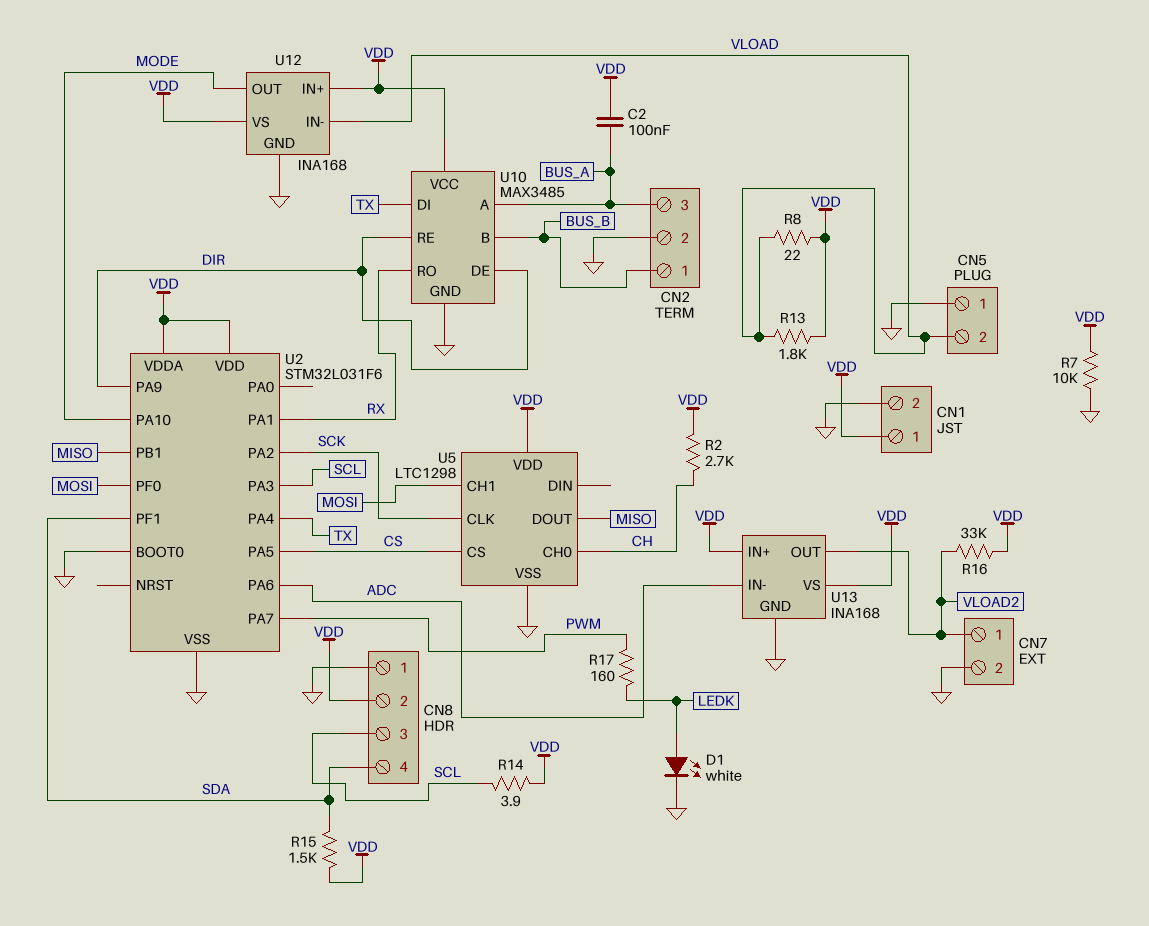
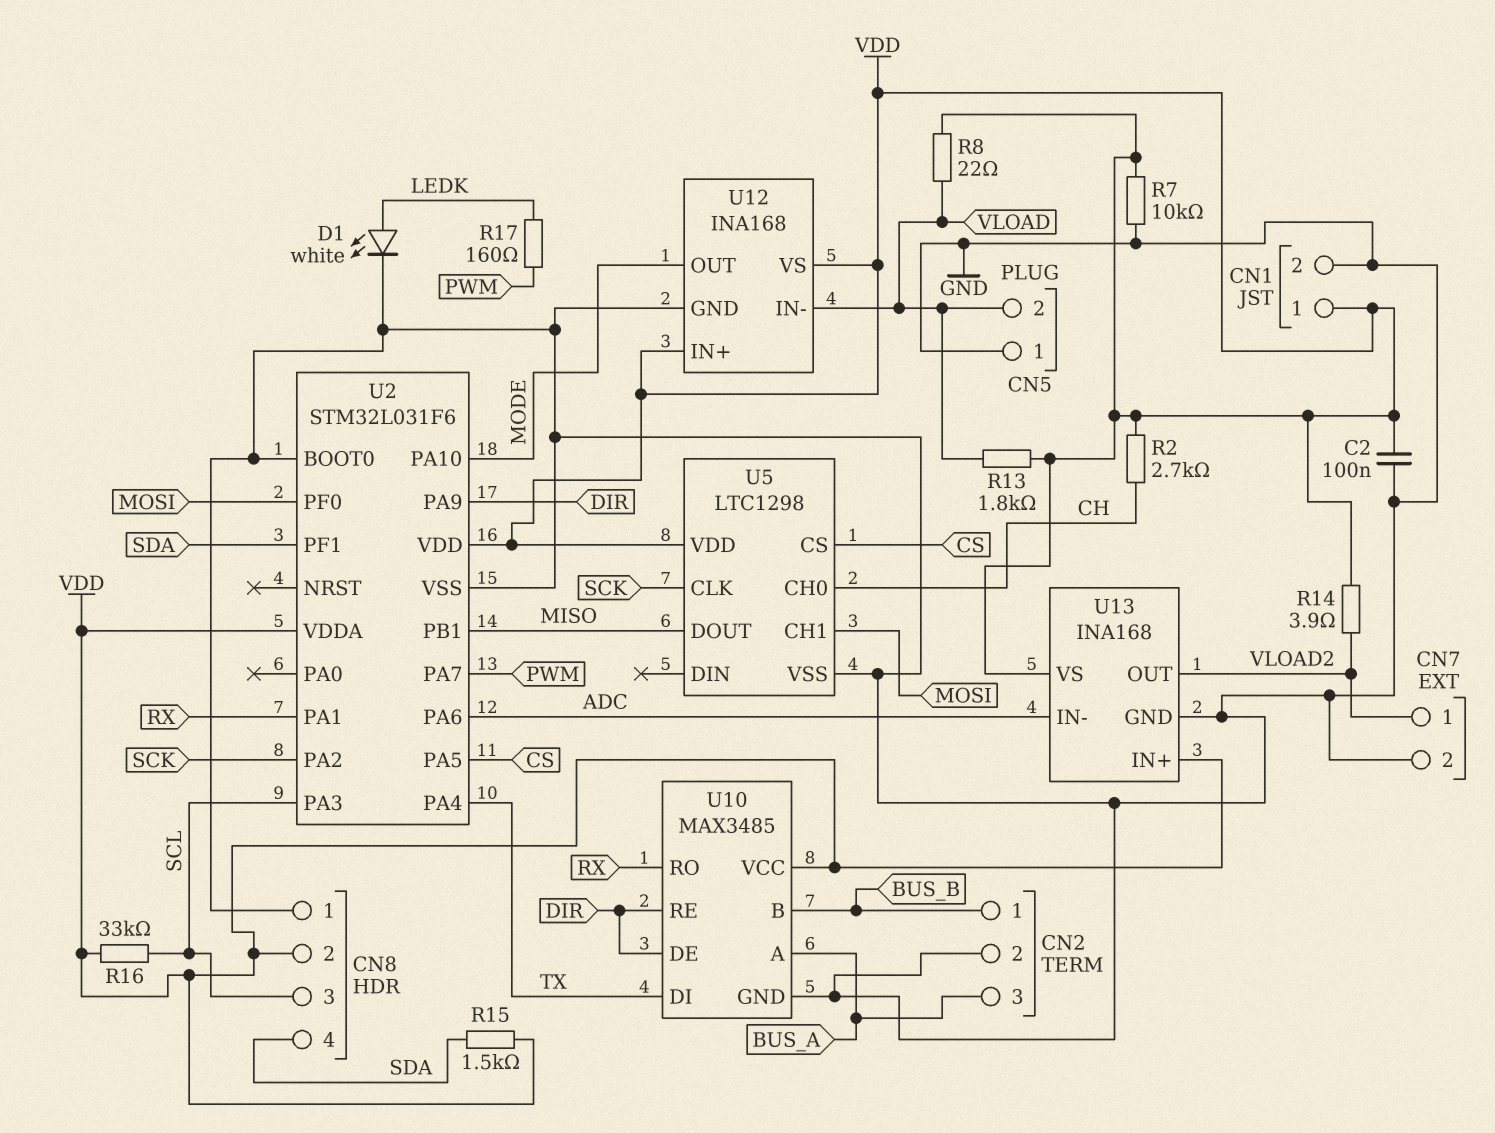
C2: 100nF (BUS_A, VDD) -> 100nF (GND, VDD)
R14: 3.9 (SCL, VDD) -> 3.9 (VDD, VLOAD2)
R16: 33k (VDD, VLOAD2) -> 33k (SCL, VDD)

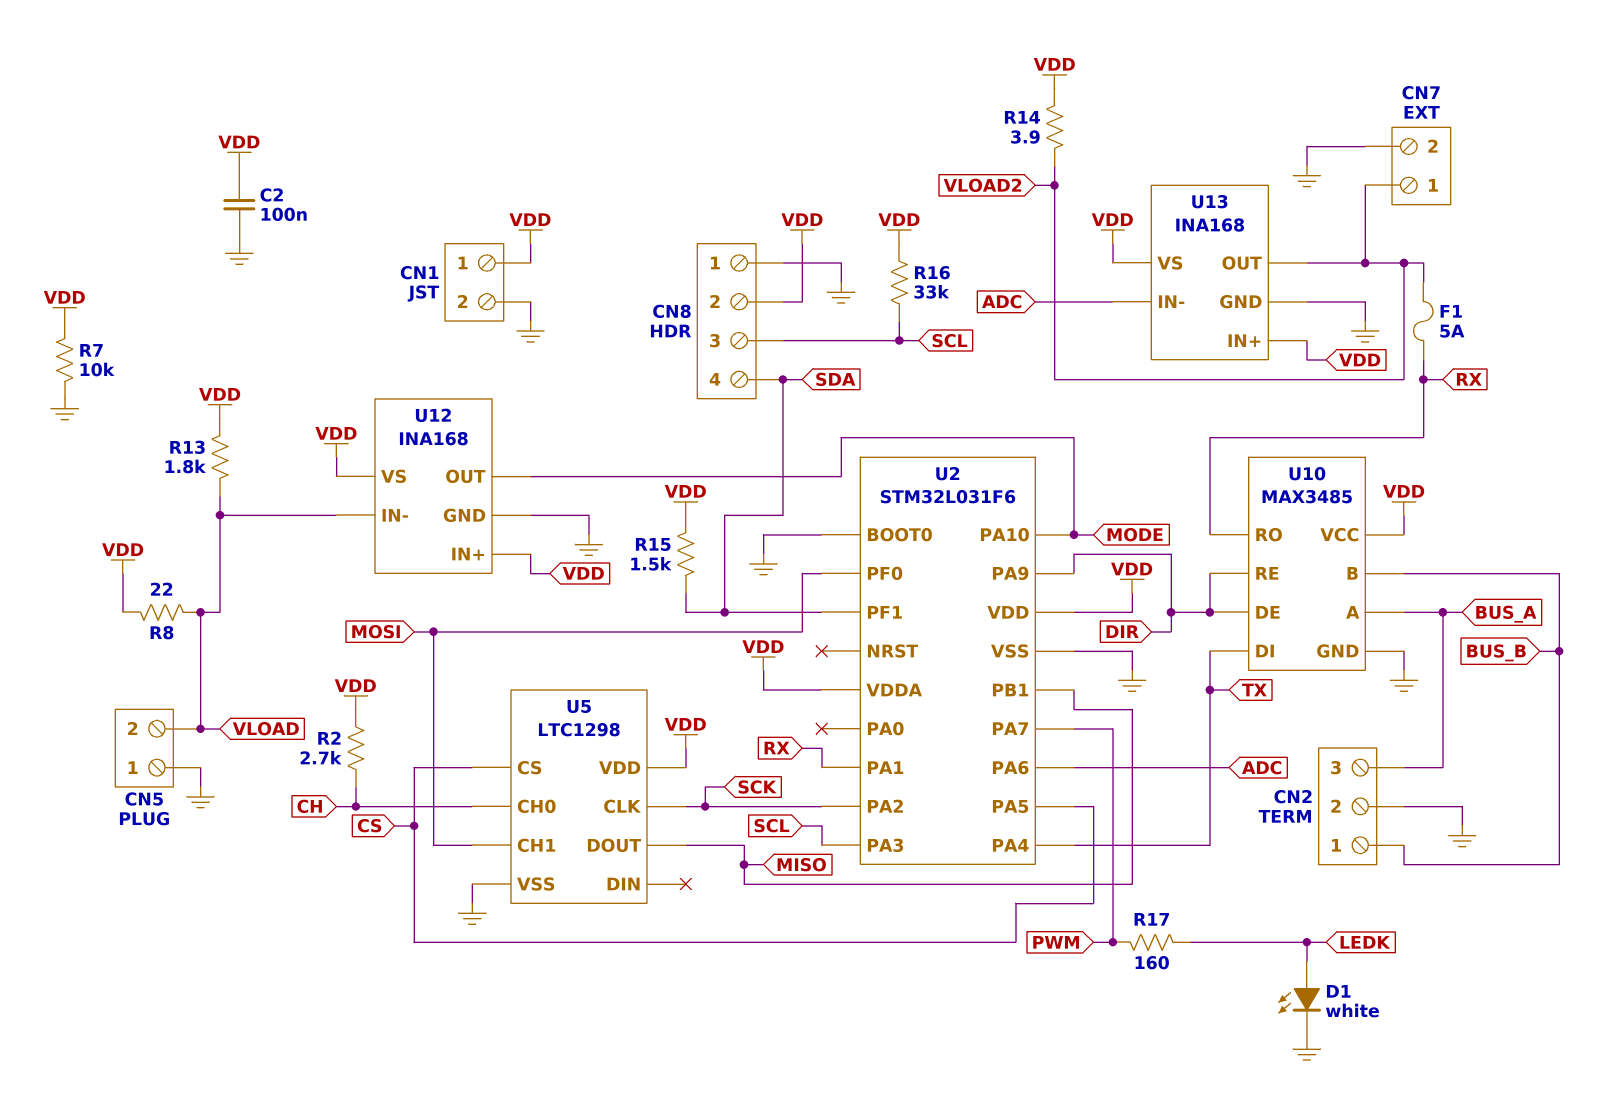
F1: none -> 5A (RX, VLOAD2)

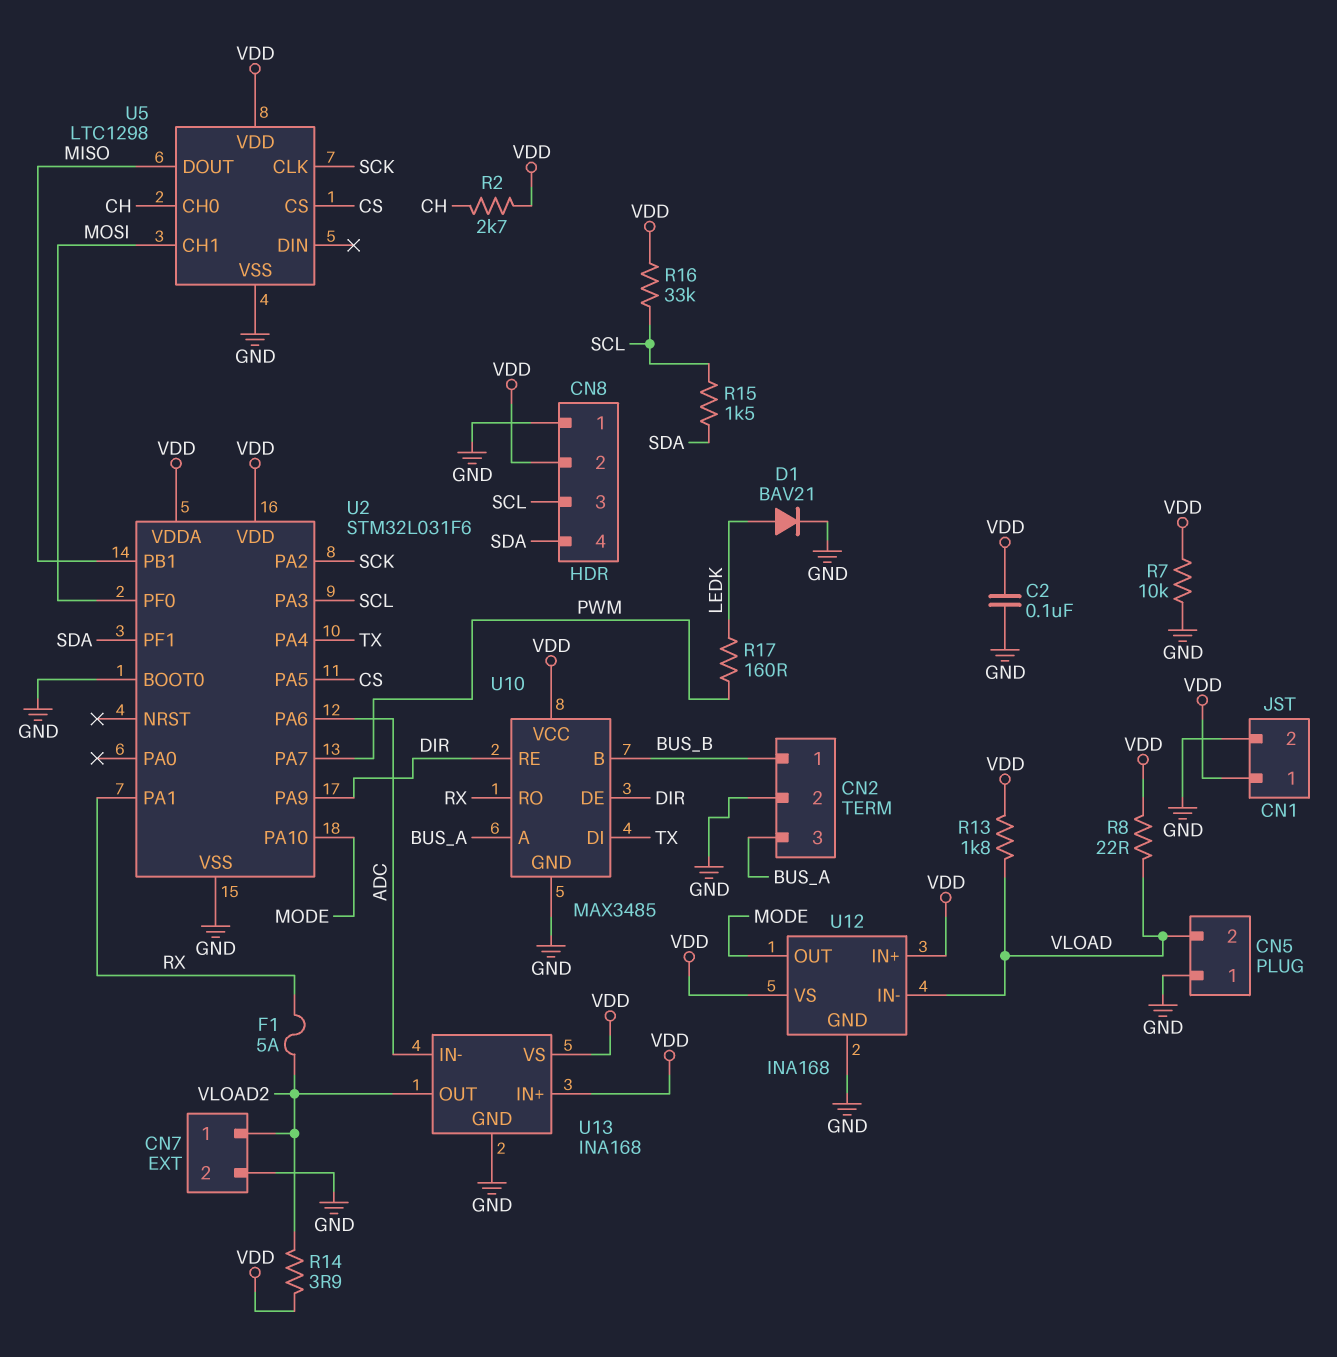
D1: LED white (A LEDK, K GND) -> diode BAV21 (A LEDK, K GND)
R15: 1.5k (SDA, VDD) -> 1.5k (SCL, SDA)

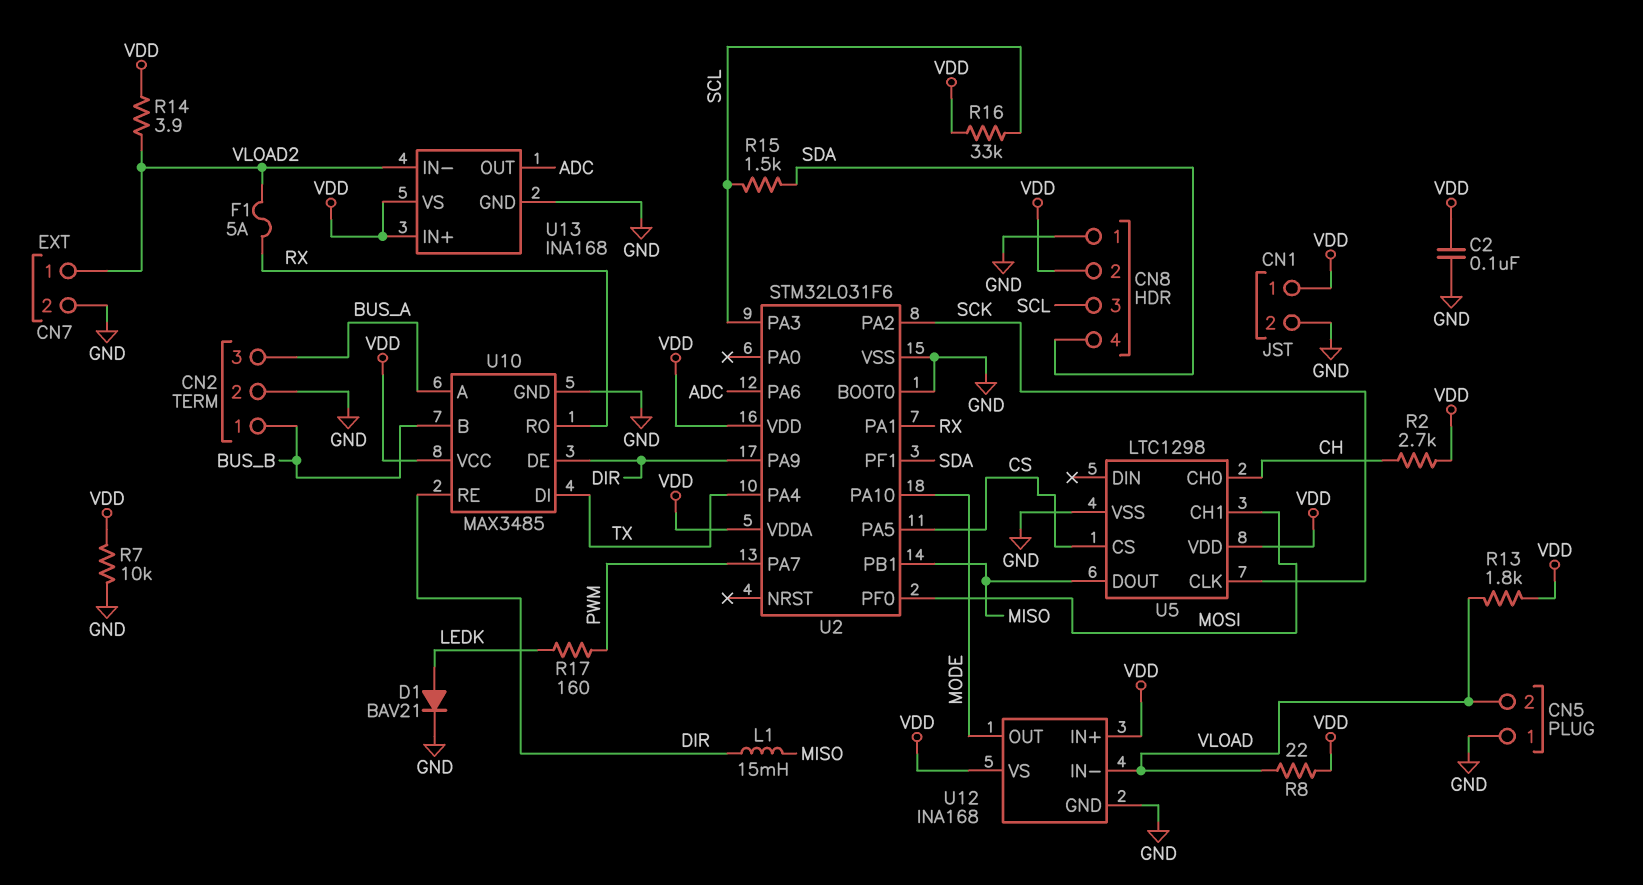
L1: none -> 15mH (DIR, MISO)
U13 pin IN-: ADC -> VLOAD2
U13 pin OUT: VLOAD2 -> ADC

